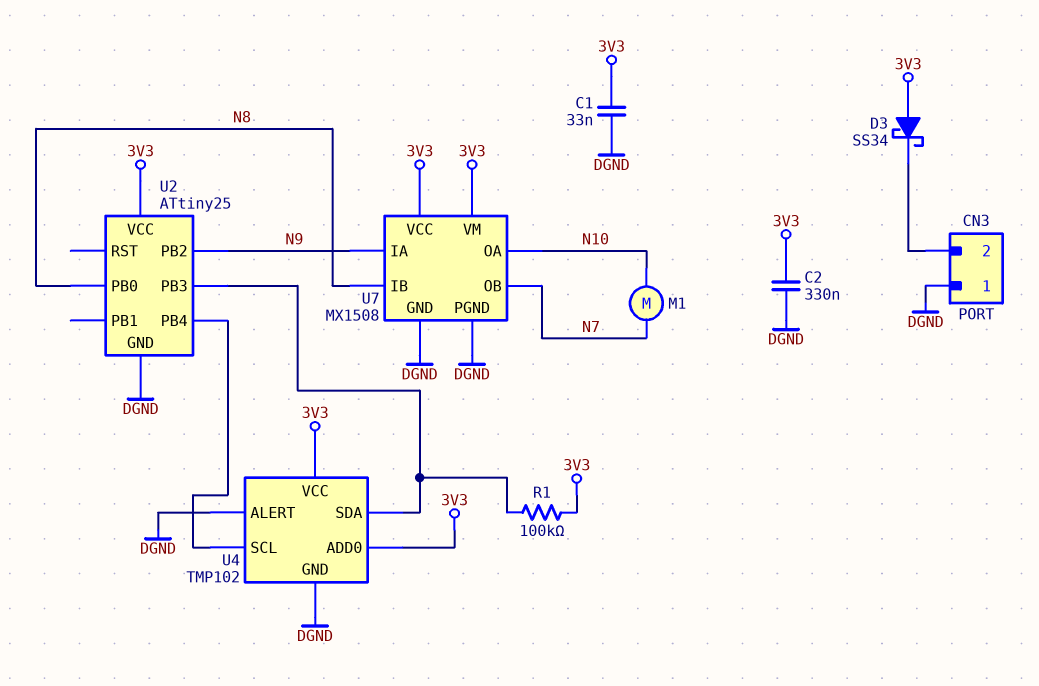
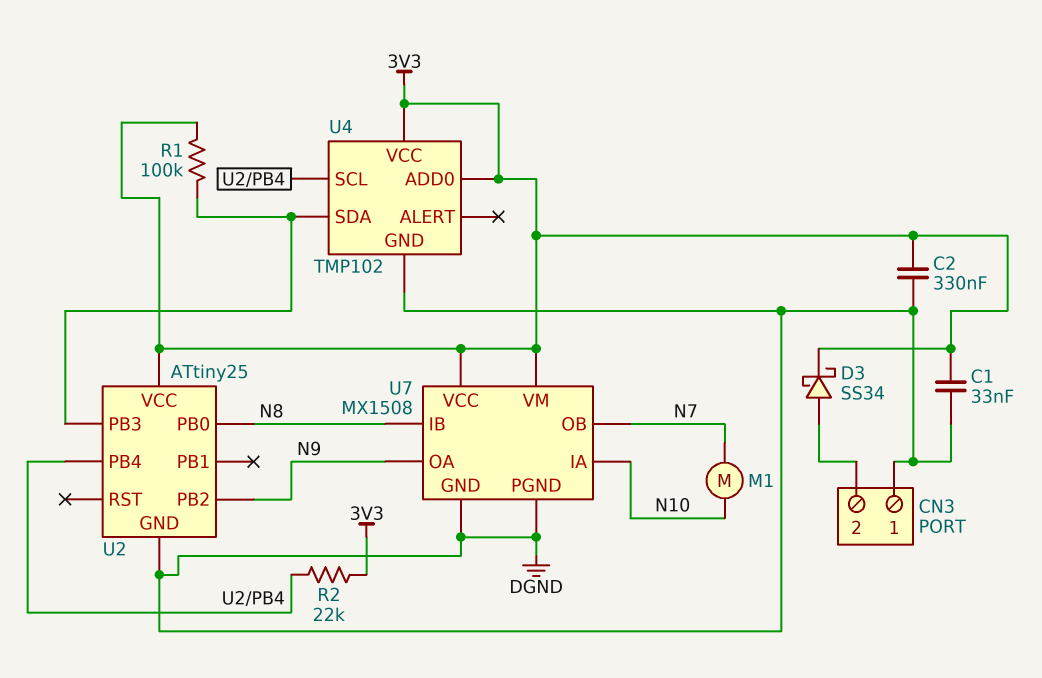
D3: schottky SS34 (A 3V3, K CN3/2) -> schottky SS34 (A CN3/2, K 3V3)
R2: none -> 22k (3V3, U2/PB4)
U4 pin ALERT: DGND -> none
U7 pin IA: N9 -> N10
U7 pin OA: N10 -> N9

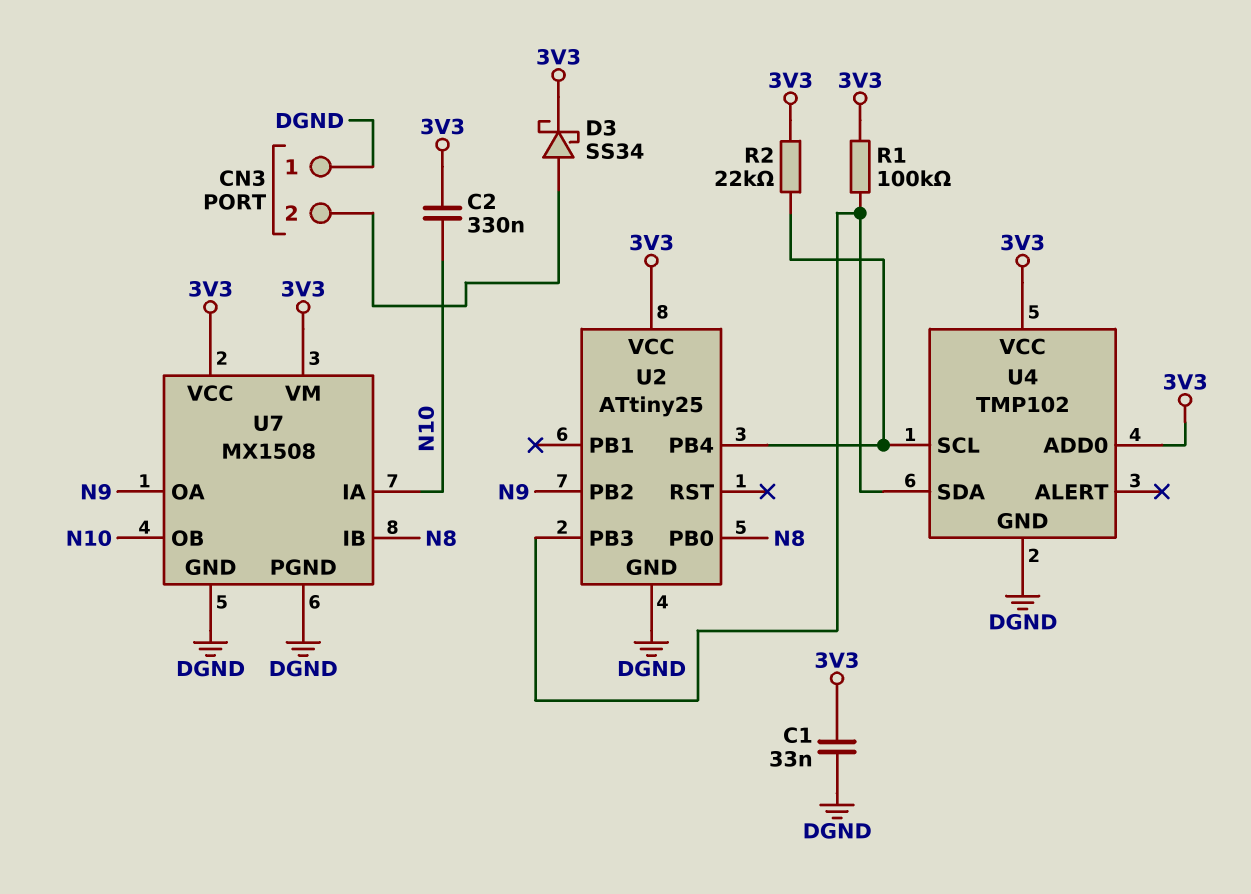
C2: 330nF (3V3, DGND) -> 330nF (3V3, N10)
M1: motor (N7, N10) -> none
U7 pin OB: N7 -> N10

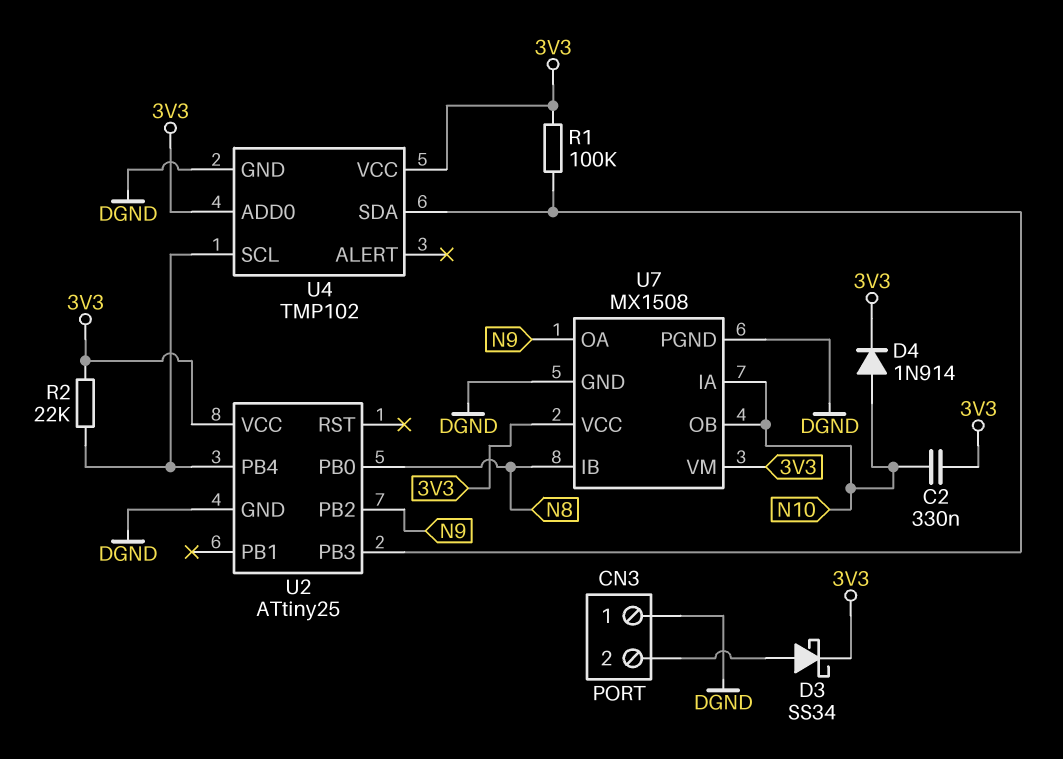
C1: 33nF (3V3, DGND) -> none
D4: none -> diode 1N914 (A N10, K 3V3)

